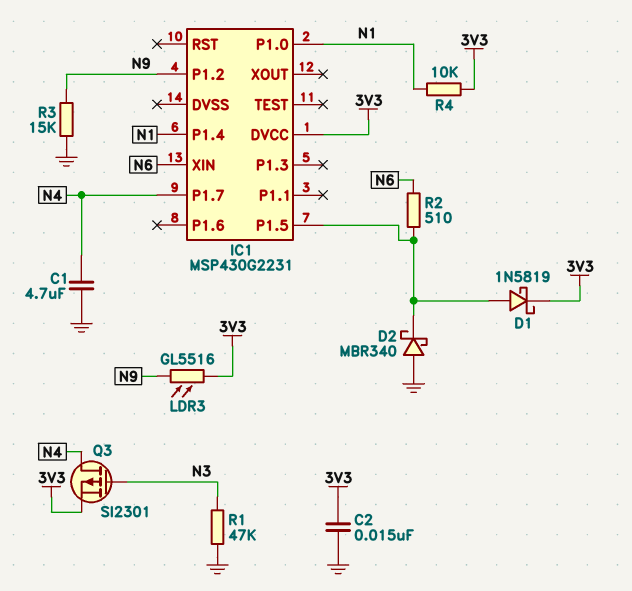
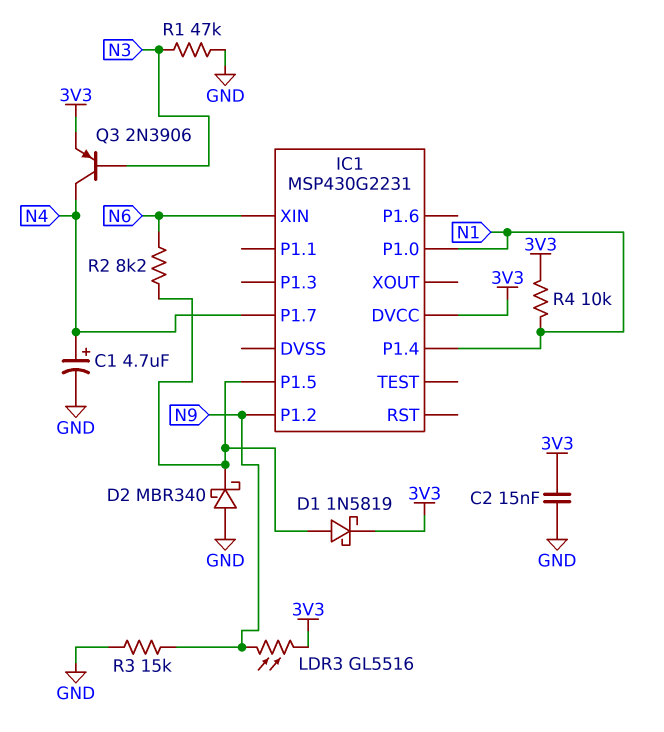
C1: 4.7uF (GND, N4) -> 4.7uF (plus N4, minus GND)
Q3: PMOS SI2301 (G N3, D N4, S 3V3) -> PNP 2N3906 (B N3, C N4, E 3V3)
R2: 510 (IC1/P1.5, N6) -> 8.2k (IC1/P1.5, N6)

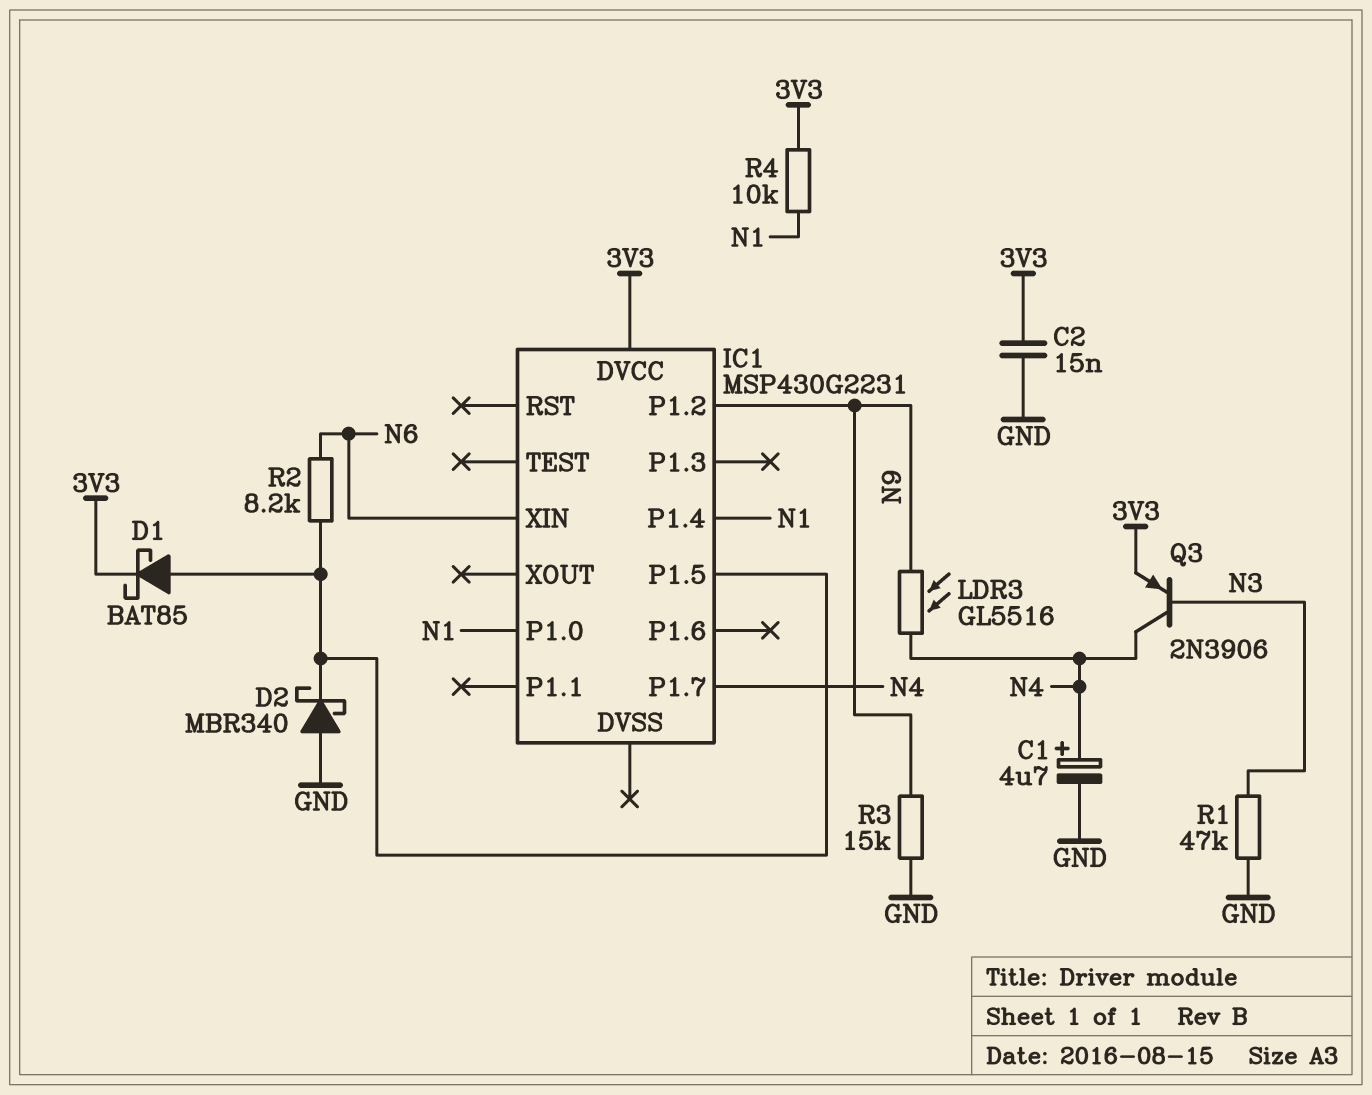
D1: schottky 1N5819 (A IC1/P1.5, K 3V3) -> schottky BAT85 (A IC1/P1.5, K 3V3)
LDR3: GL5516 (3V3, N9) -> GL5516 (N4, N9)

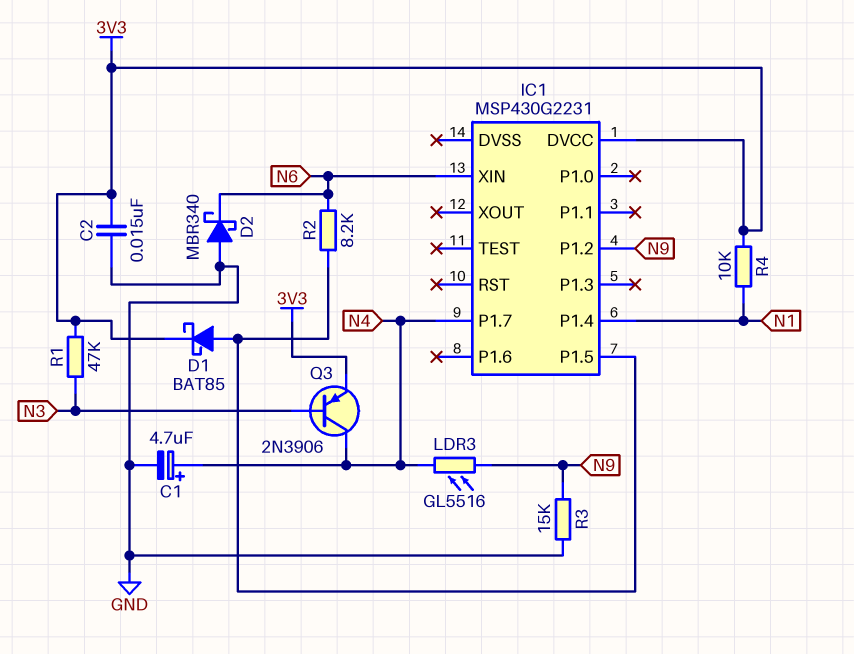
D2: schottky MBR340 (A GND, K IC1/P1.5) -> schottky MBR340 (A GND, K N6)
IC1 pin P1.0: N1 -> none
R1: 47k (GND, N3) -> 47k (3V3, N3)

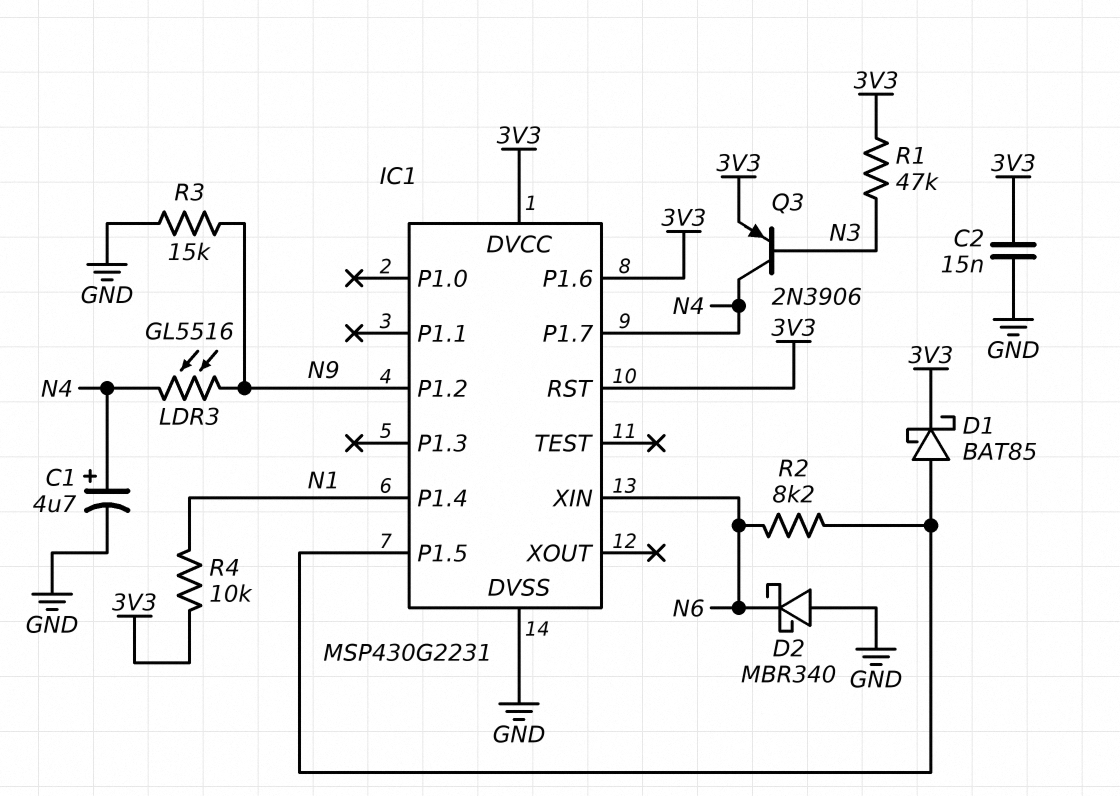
IC1 pin DVSS: none -> GND
IC1 pin P1.6: none -> 3V3
IC1 pin RST: none -> 3V3

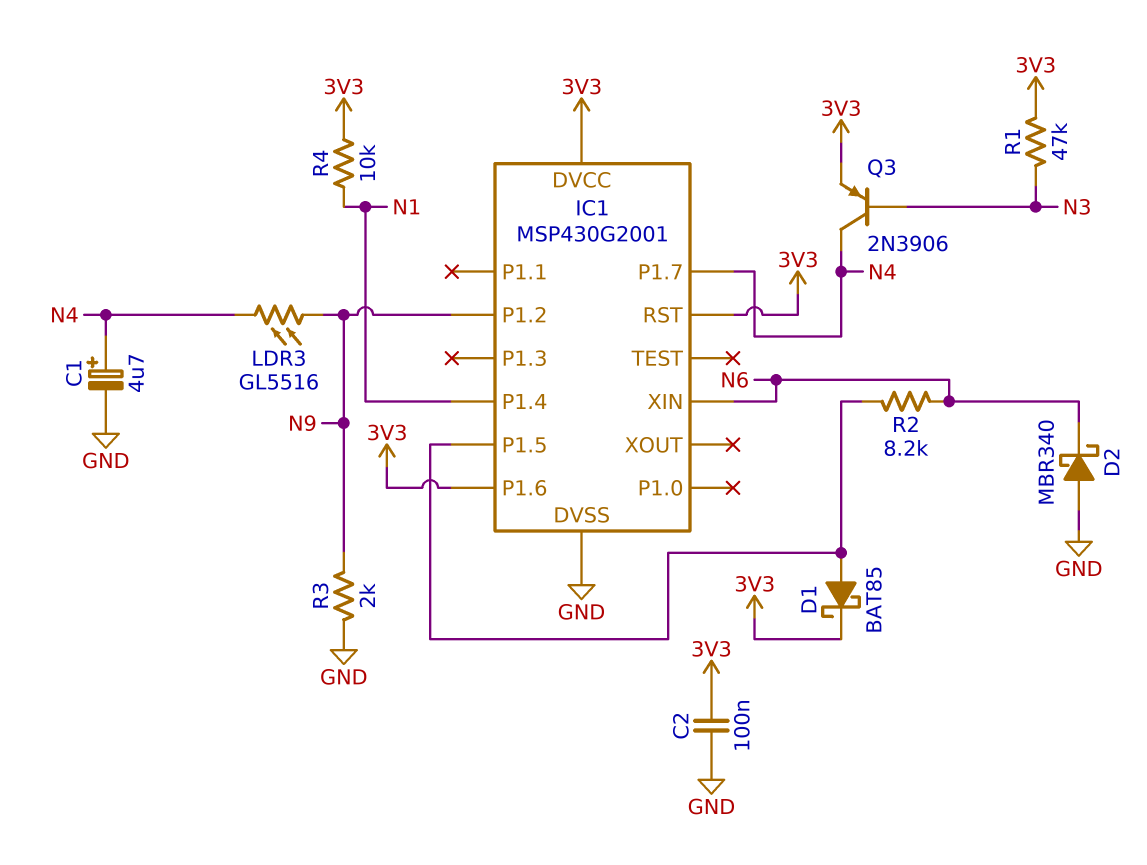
C2: 15nF (3V3, GND) -> 100nF (3V3, GND)
IC1: MSP430G2231 -> MSP430G2001
R3: 15k (GND, N9) -> 2k (GND, N9)

